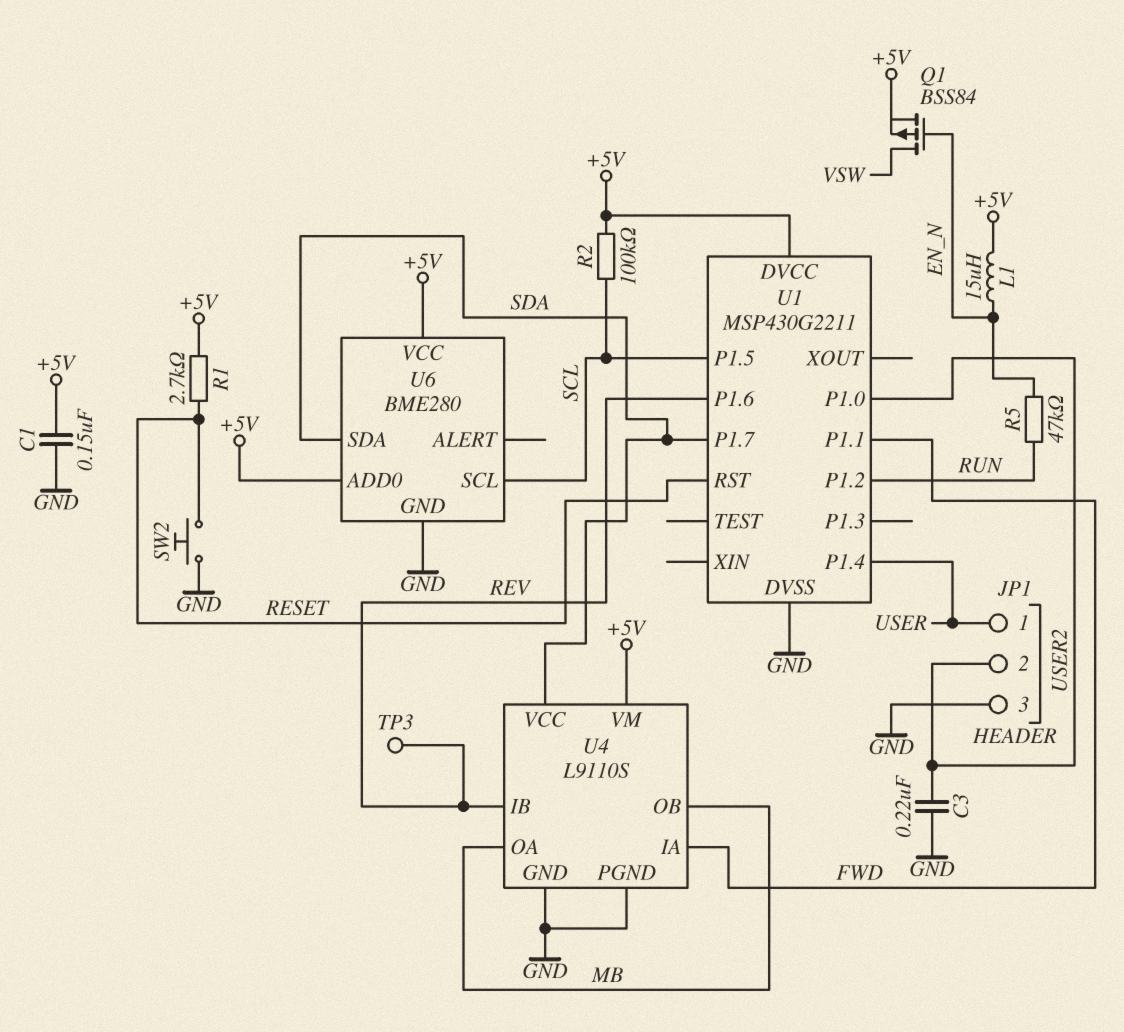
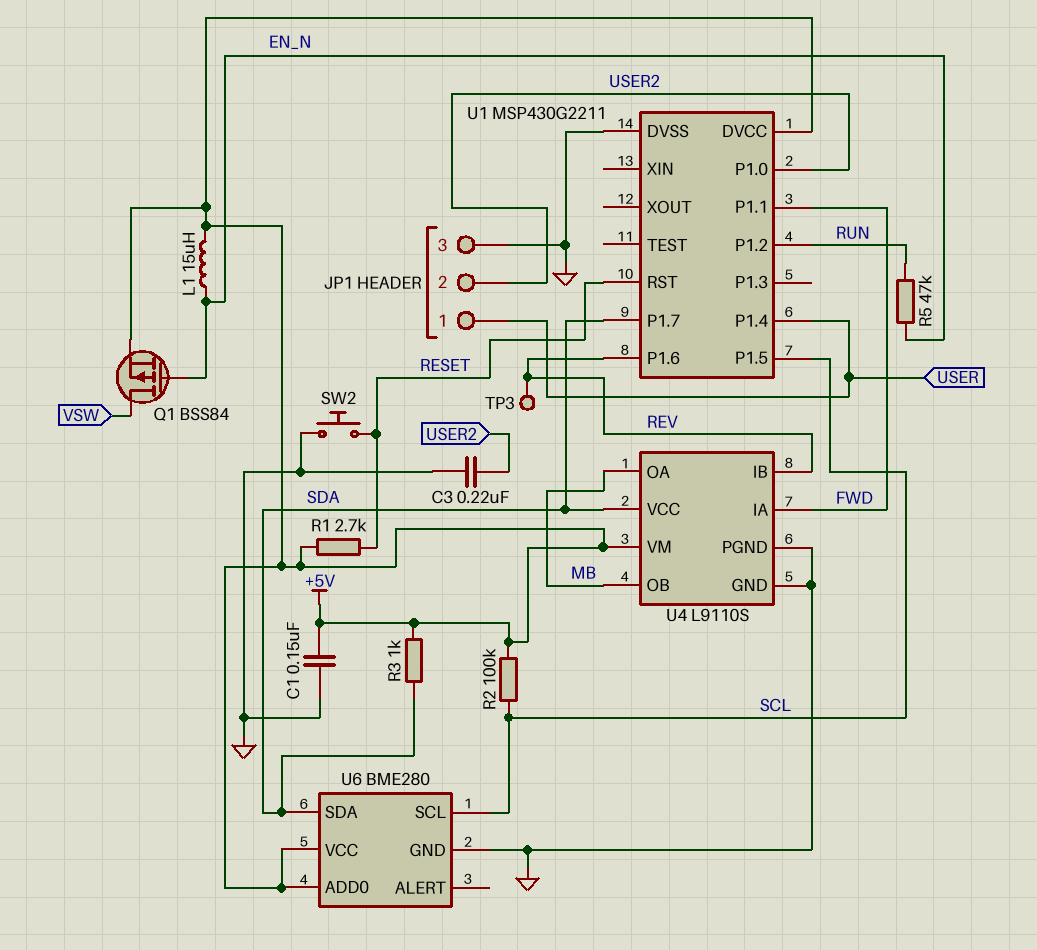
R3: none -> 1k (+5V, SDA)

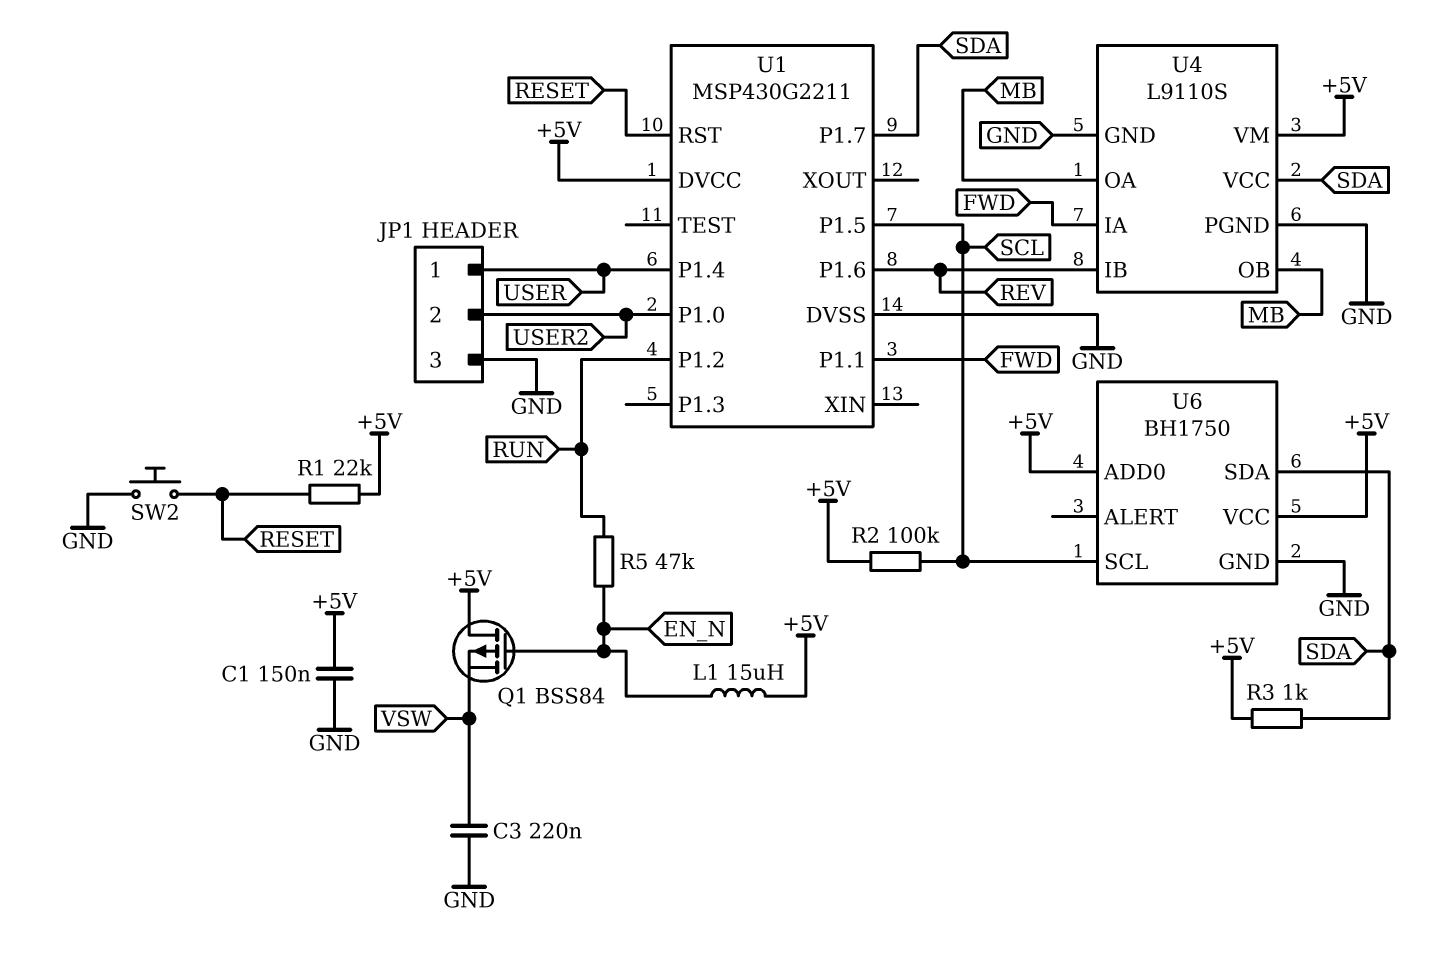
C3: 220nF (GND, USER2) -> 220nF (GND, VSW)
Q1: PMOS BSS84 (G EN_N, D VSW, S +5V) -> PMOS BSS84 (G EN_N, D +5V, S VSW)
R1: 2.7k (+5V, RESET) -> 22k (+5V, RESET)
TP3: test point (REV) -> none
U6: BME280 -> BH1750

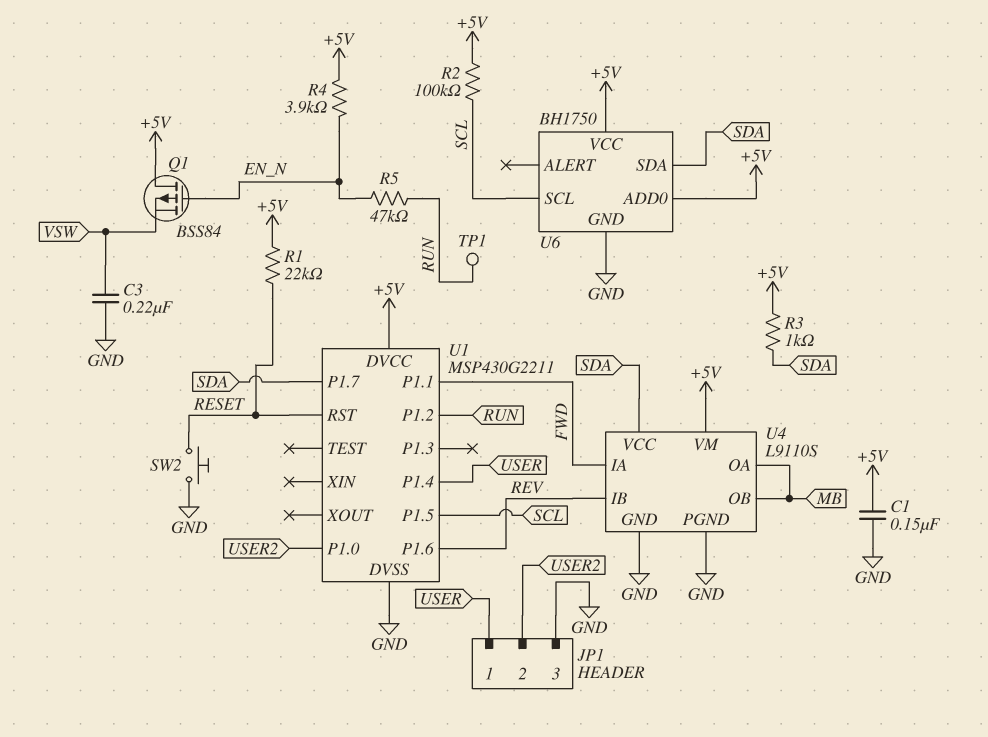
L1: 15uH (+5V, EN_N) -> none
R4: none -> 3.9k (+5V, EN_N)
TP1: none -> test point (RUN)

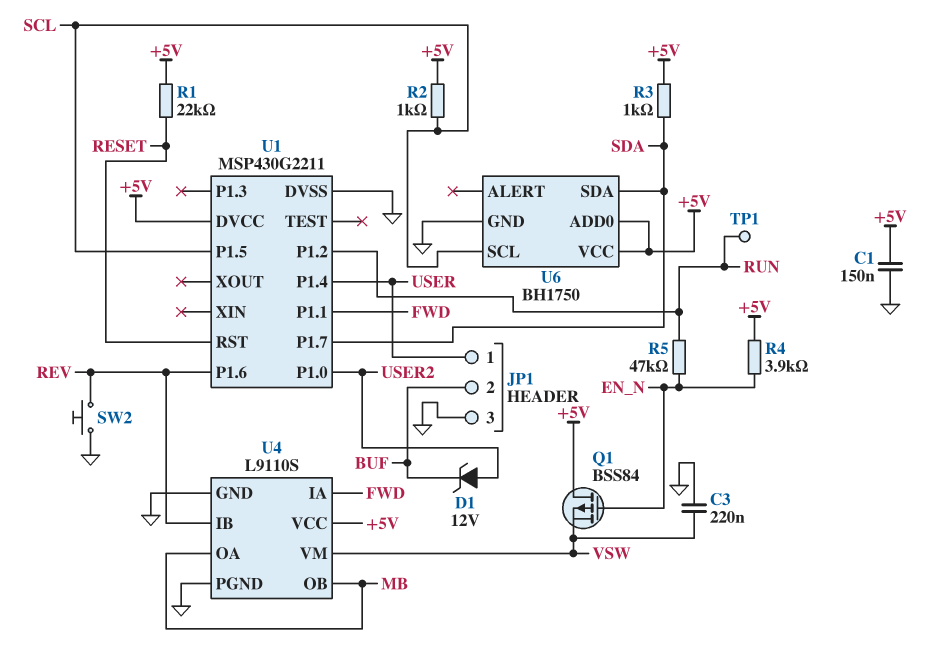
D1: none -> zener 12V (A USER2, K BUF)
JP1 pin 2: USER2 -> BUF
R2: 100k (+5V, SCL) -> 1k (+5V, SCL)
SW2: button (GND, RESET) -> button (GND, REV)
U4 pin VCC: SDA -> +5V
U4 pin VM: +5V -> VSW

